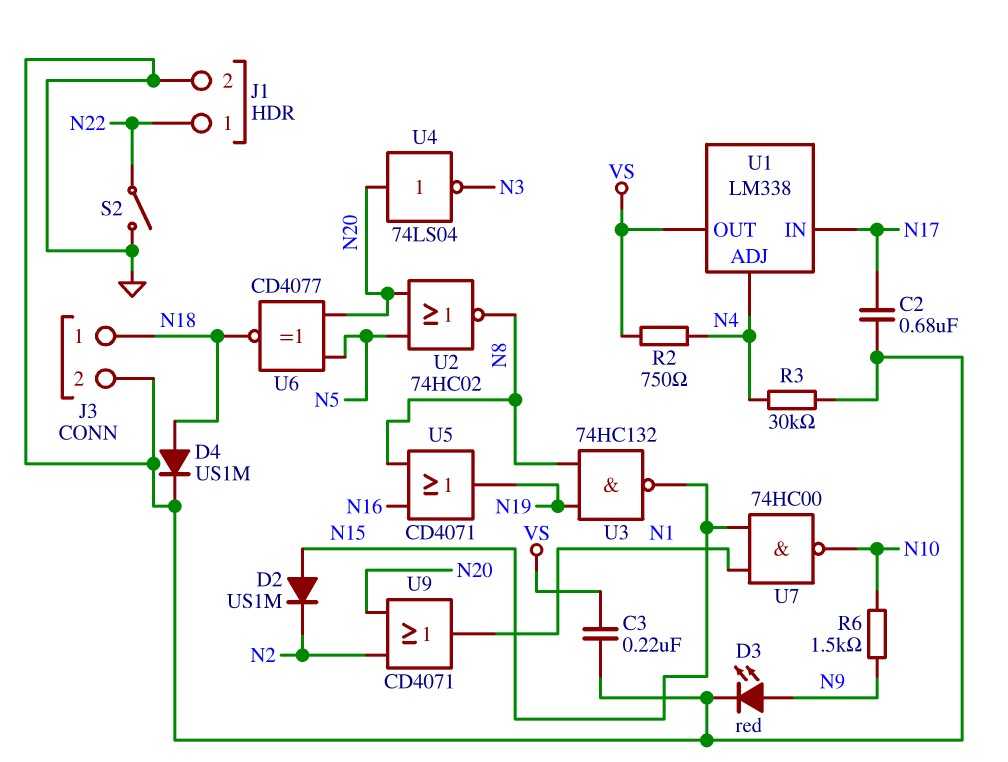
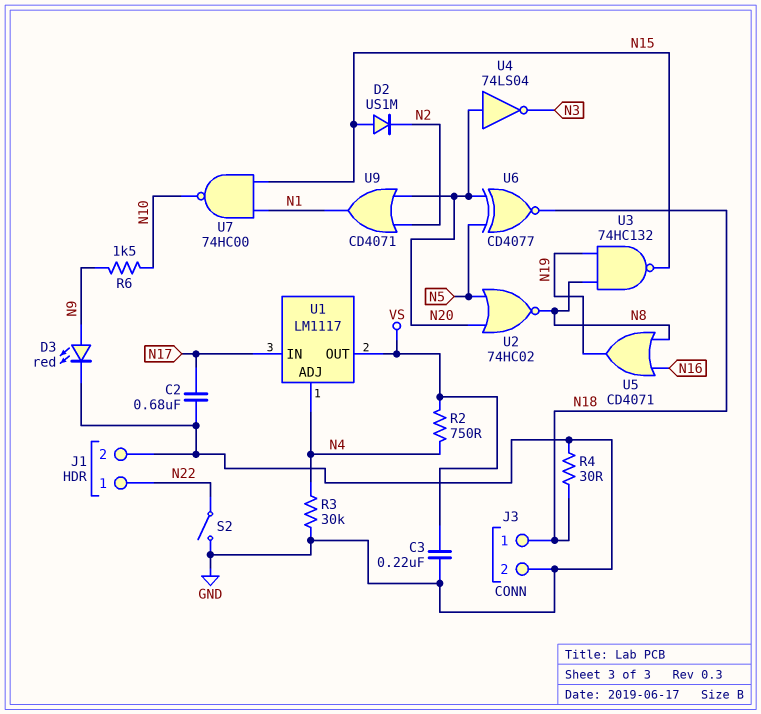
D4: diode US1M (A N18, K GND) -> none
R4: none -> 30 (GND, N18)
U1: LM338 -> LM1117

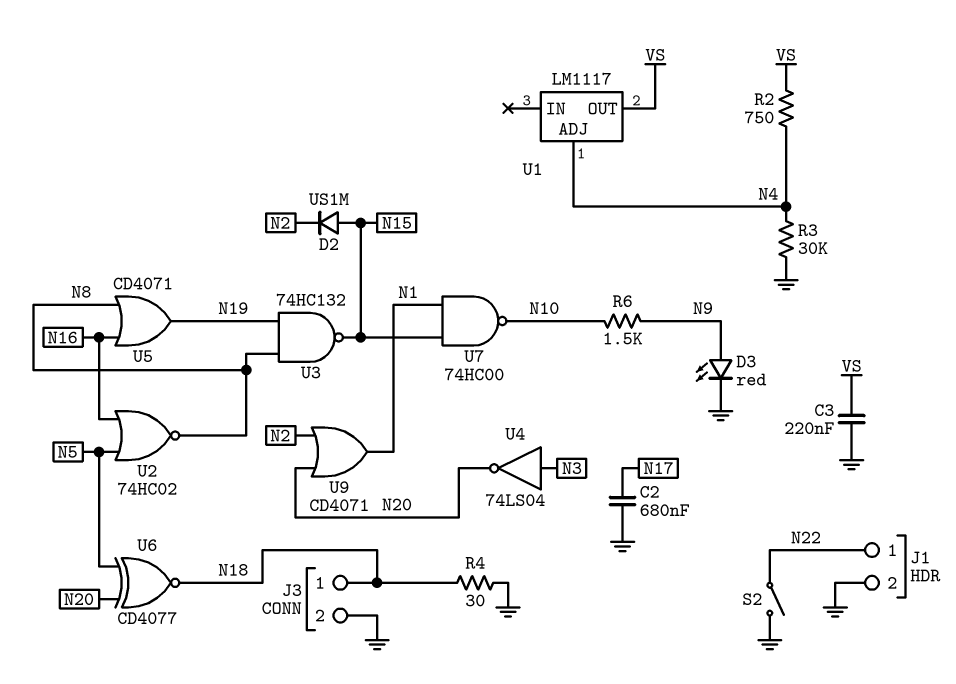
U1 pin IN: N17 -> none
U2: NOR 74HC02 (in N5, in N20, out N8) -> NOR 74HC02 (in N5, in N16, out N8)
U4: NOT 74LS04 (in N20, out N3) -> NOT 74LS04 (in N3, out N20)

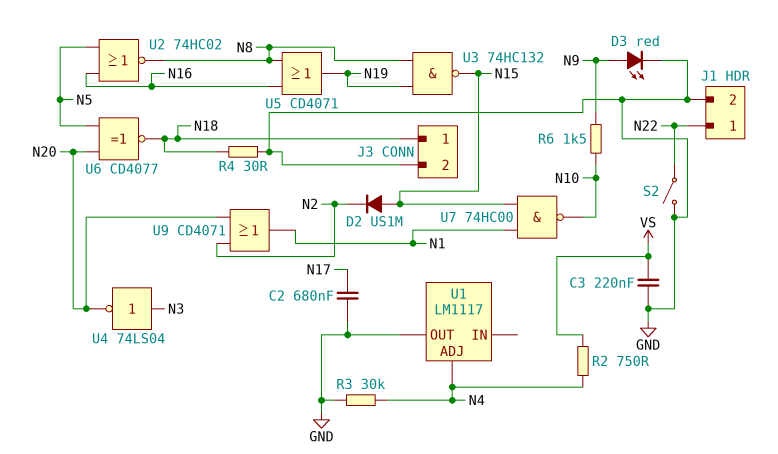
U1 pin OUT: VS -> GND

